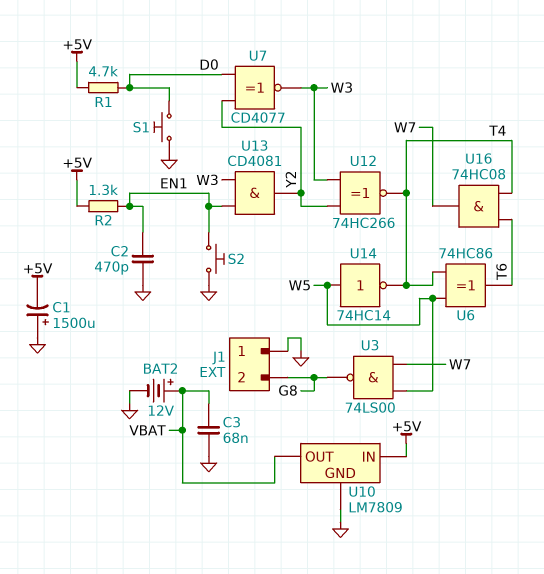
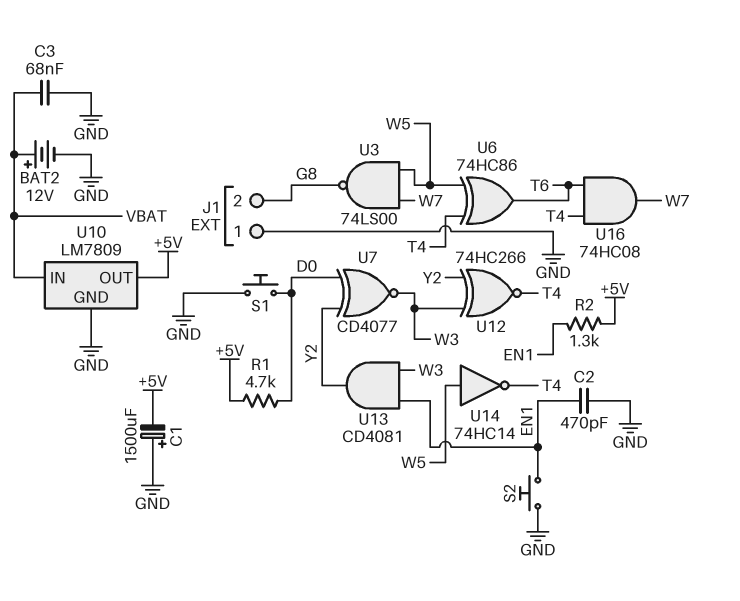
U10 pin IN: +5V -> VBAT
U10 pin OUT: VBAT -> +5V

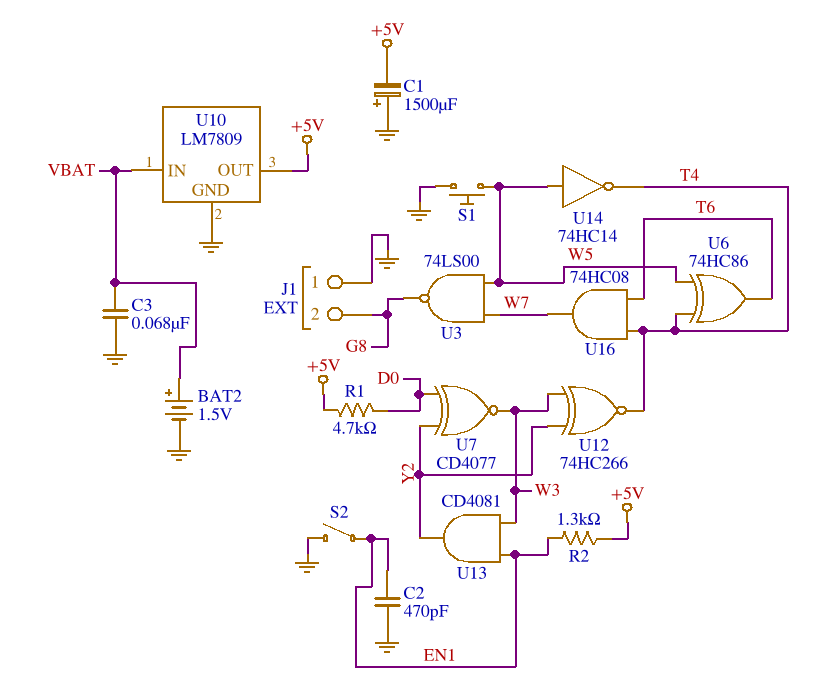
BAT2: 12V (plus VBAT, minus GND) -> 1.5V (plus VBAT, minus GND)
S1: button (D0, GND) -> button (GND, W5)
S2: button (EN1, GND) -> switch (EN1, GND)

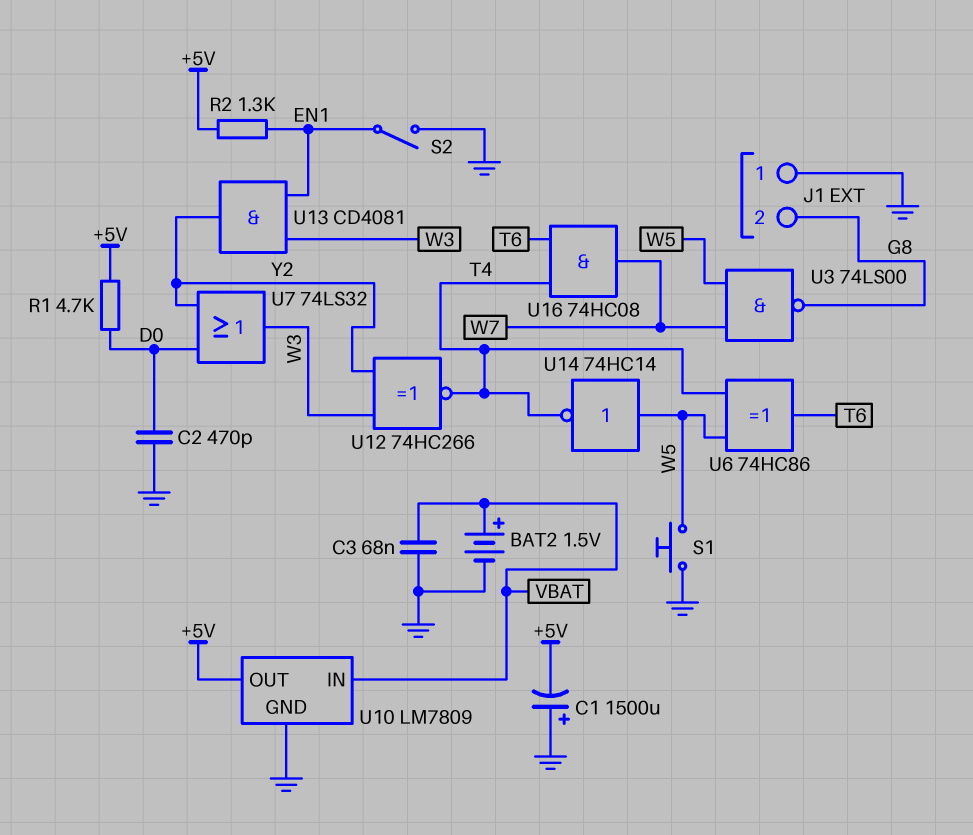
C2: 470pF (EN1, GND) -> 470pF (D0, GND)
U7: XNOR CD4077 (in D0, in Y2, out W3) -> OR 74LS32 (in D0, in Y2, out W3)

